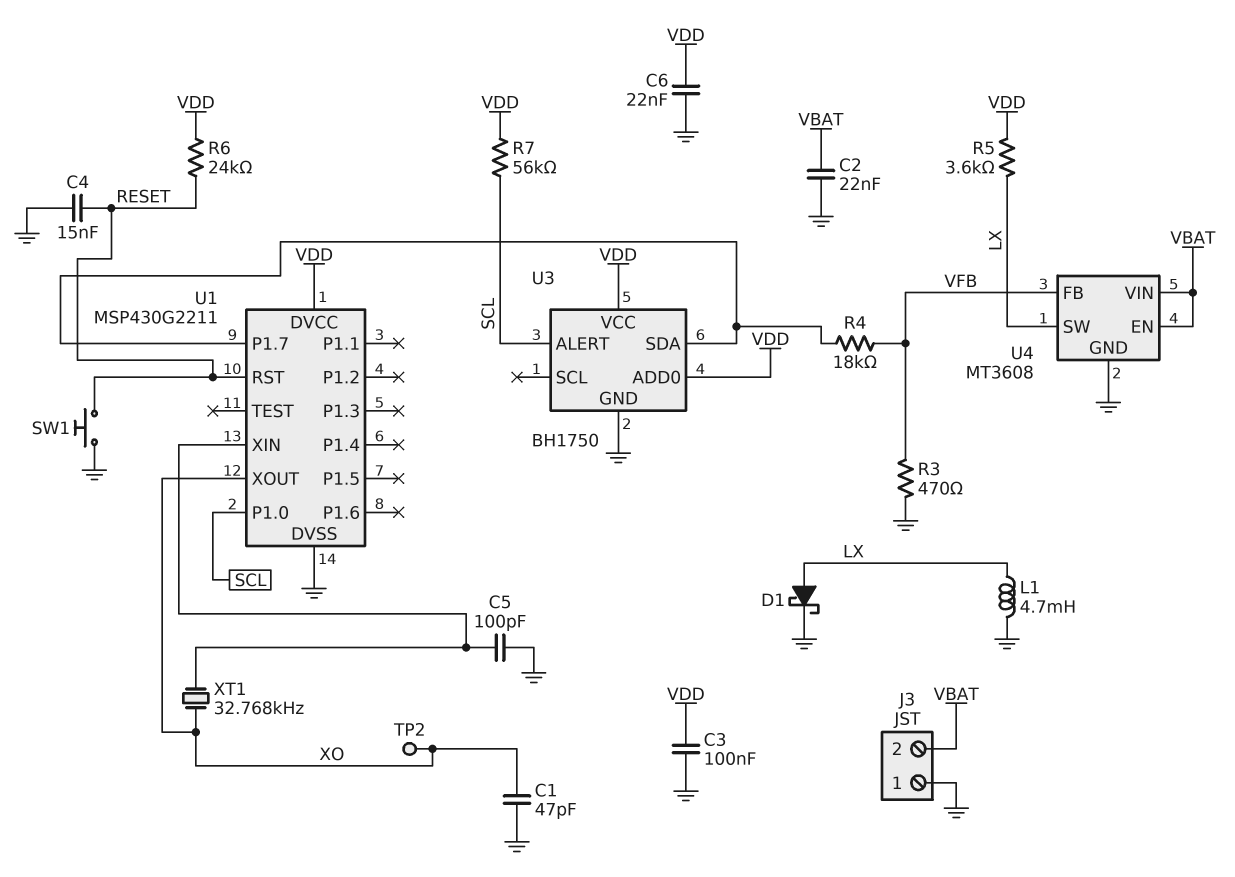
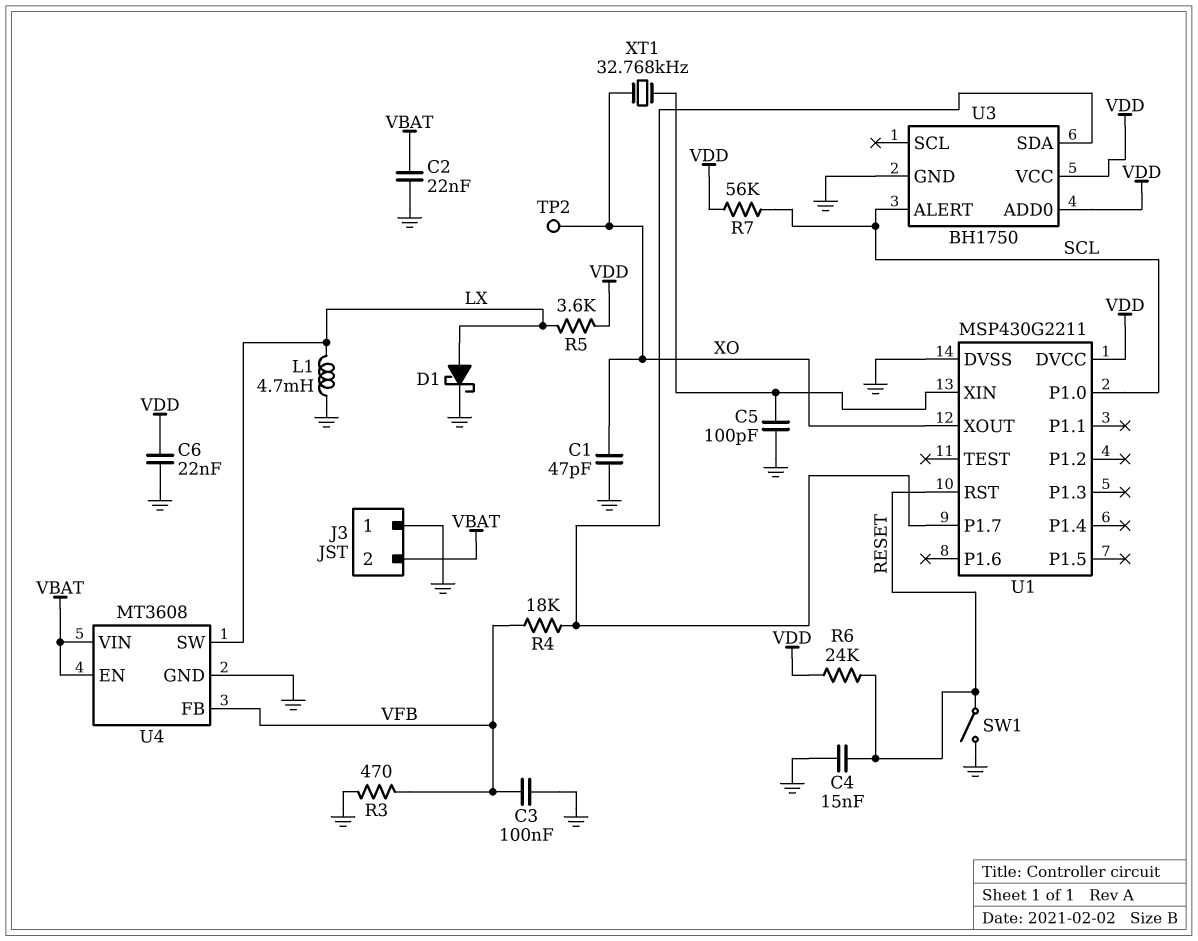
C3: 100nF (GND, VDD) -> 100nF (GND, VFB)
SW1: button (GND, RESET) -> switch (GND, RESET)

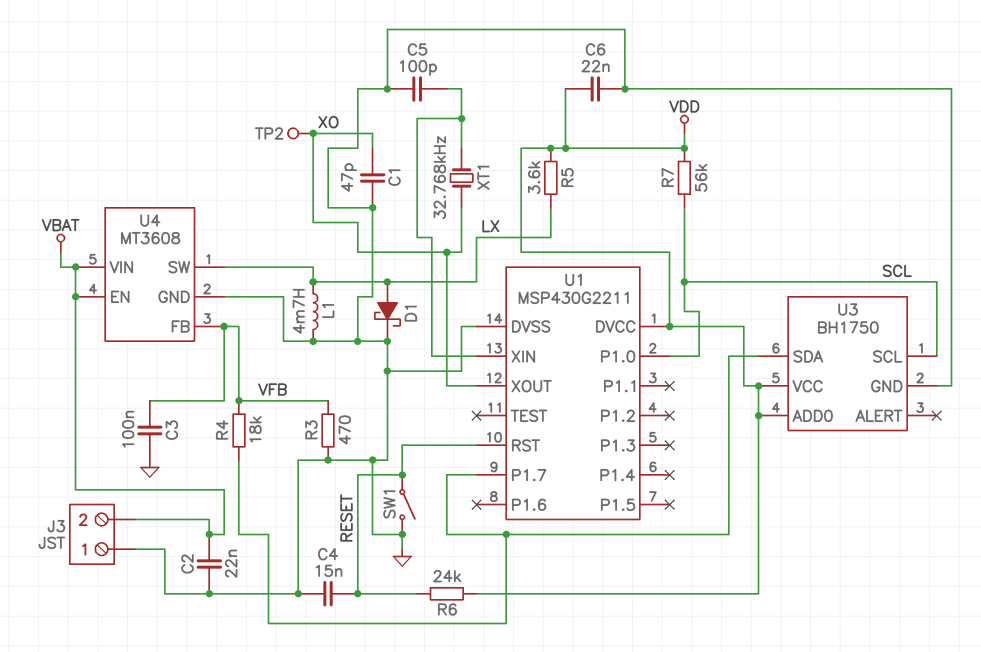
U3 pin ALERT: SCL -> none
U3 pin SCL: none -> SCL

